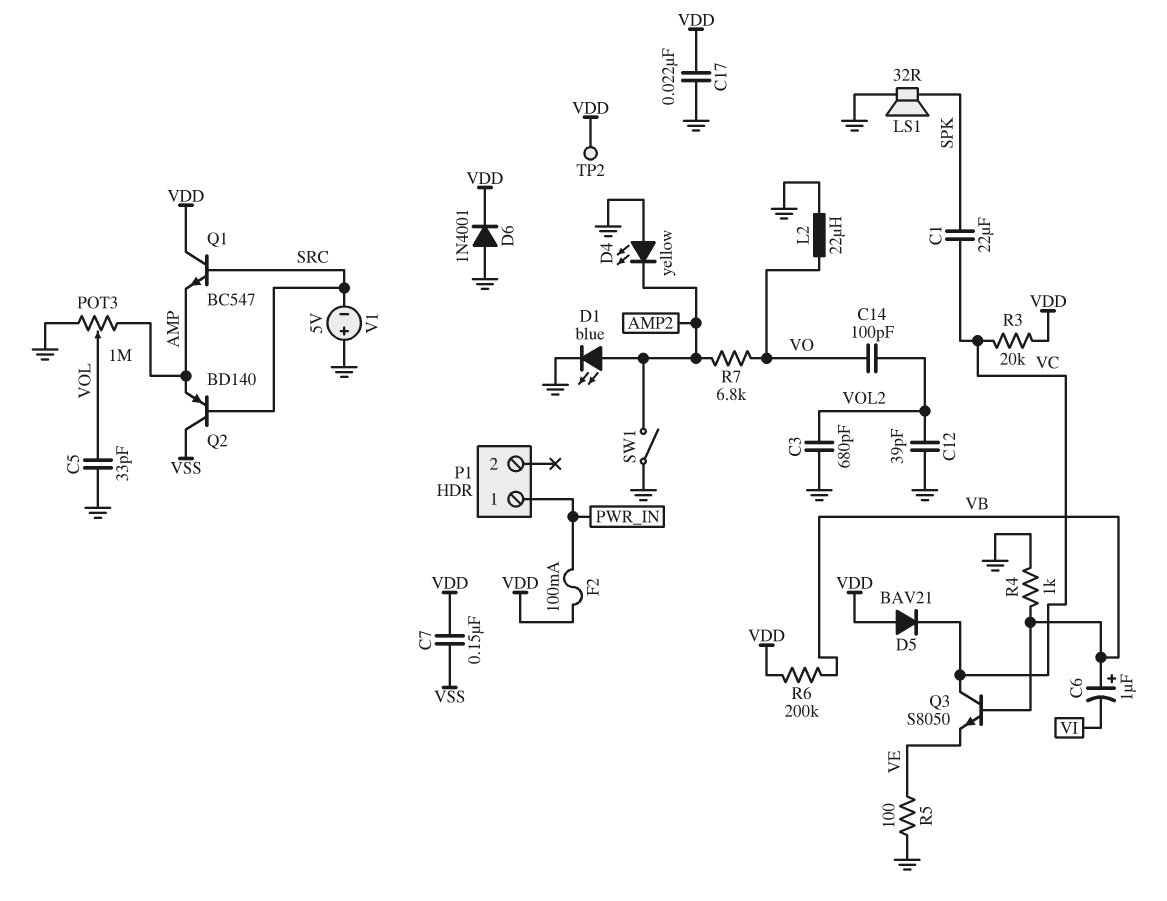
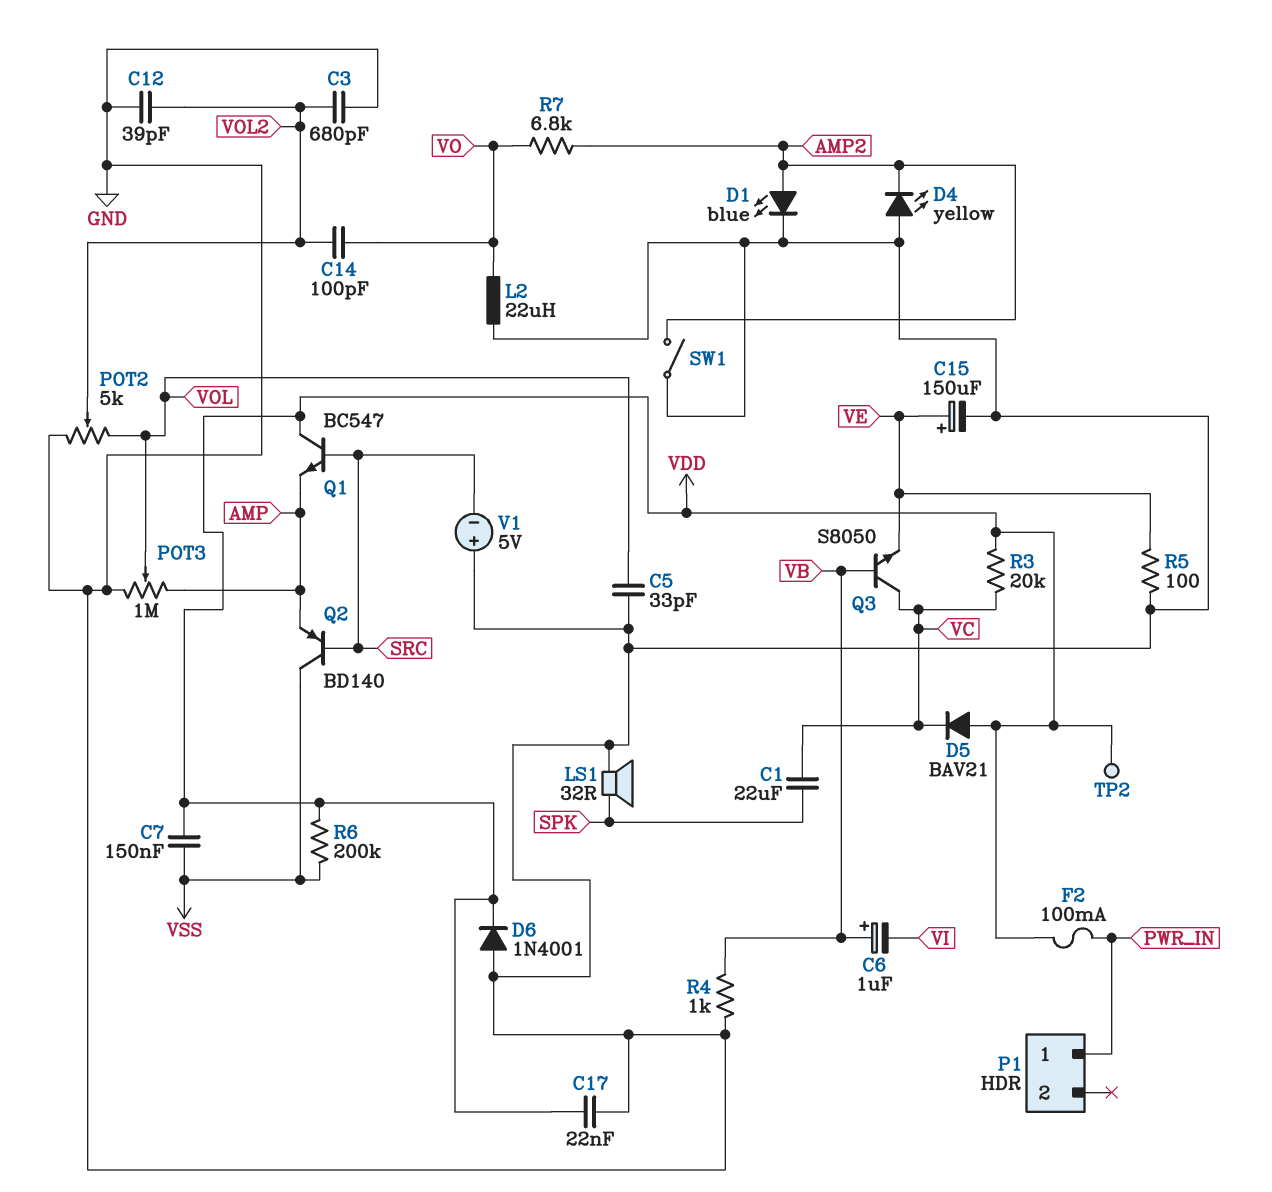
C15: none -> 150uF (plus VE, minus GND)
POT2: none -> 5k (GND, VOL, wiper VOL2)
R6: 200k (VB, VDD) -> 200k (VDD, VSS)

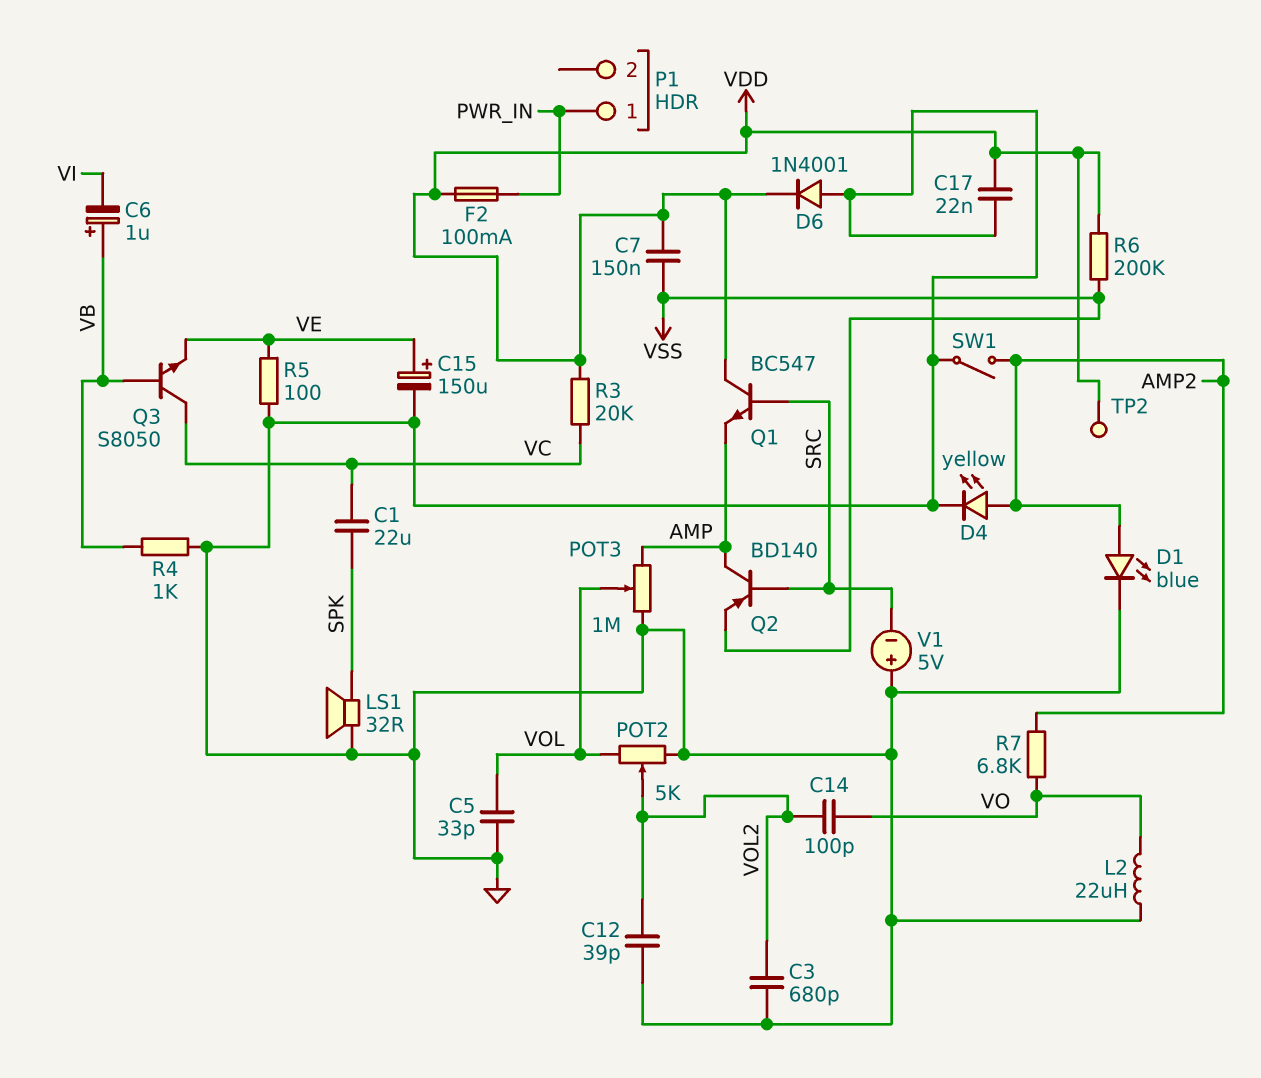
D4: LED yellow (A GND, K AMP2) -> LED yellow (A AMP2, K GND)
D5: diode BAV21 (A VDD, K VC) -> none
Q2: PNP BD140 (B SRC, C VSS, E AMP) -> PNP BD140 (B SRC, C AMP, E VSS)

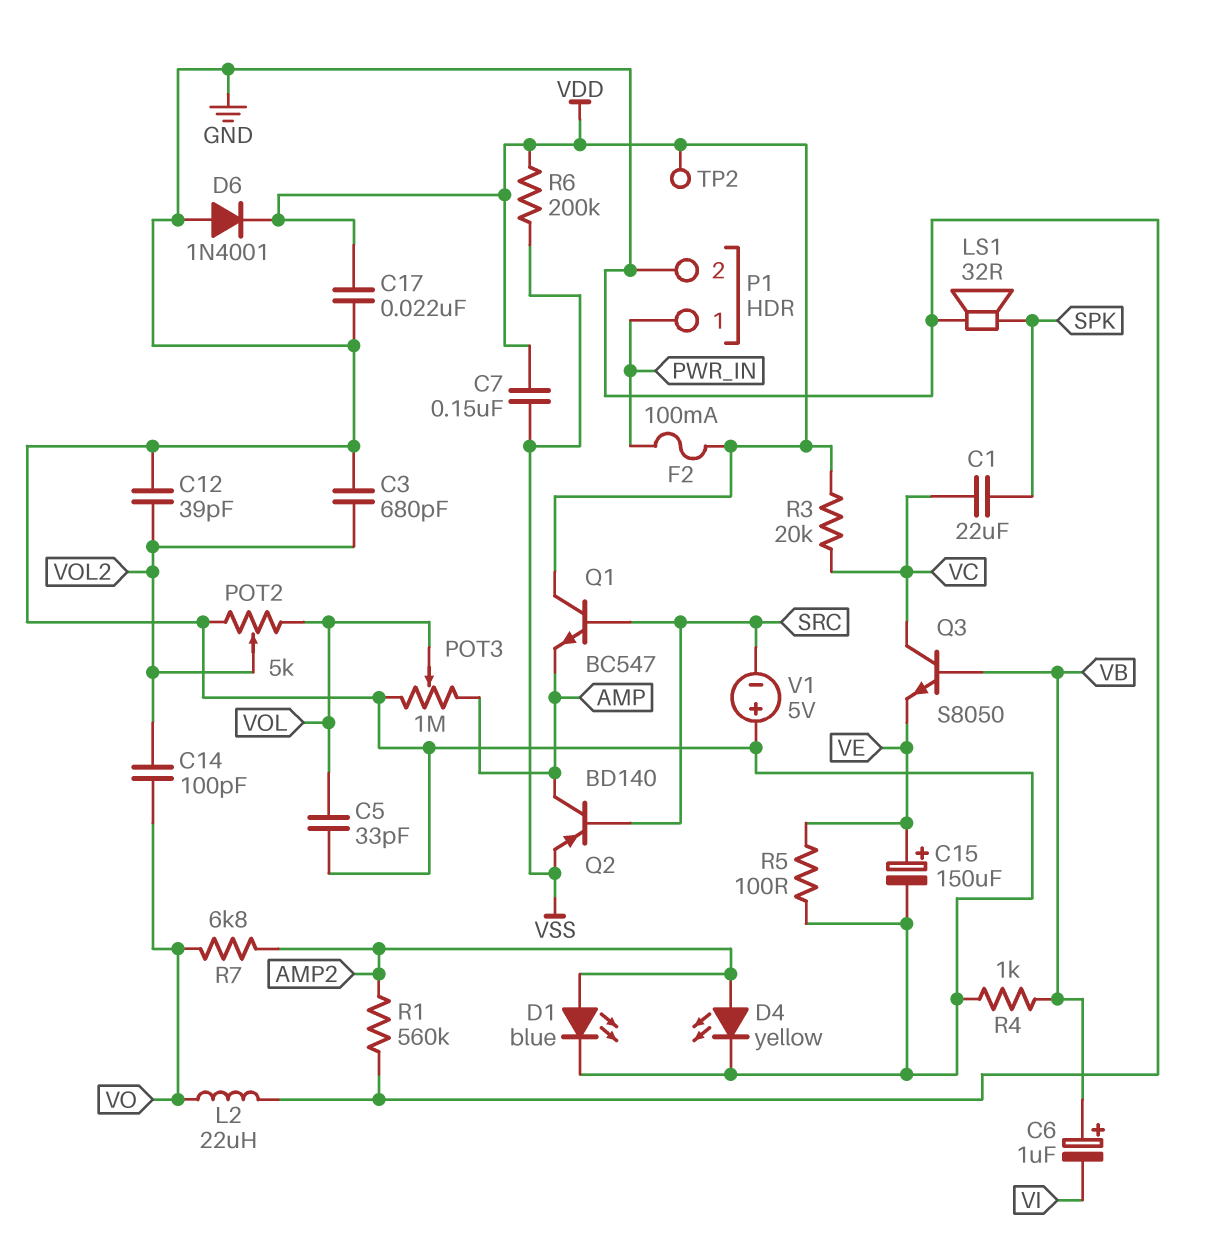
P1 pin 2: none -> GND
R1: none -> 560k (AMP2, GND)
SW1: switch (AMP2, GND) -> none

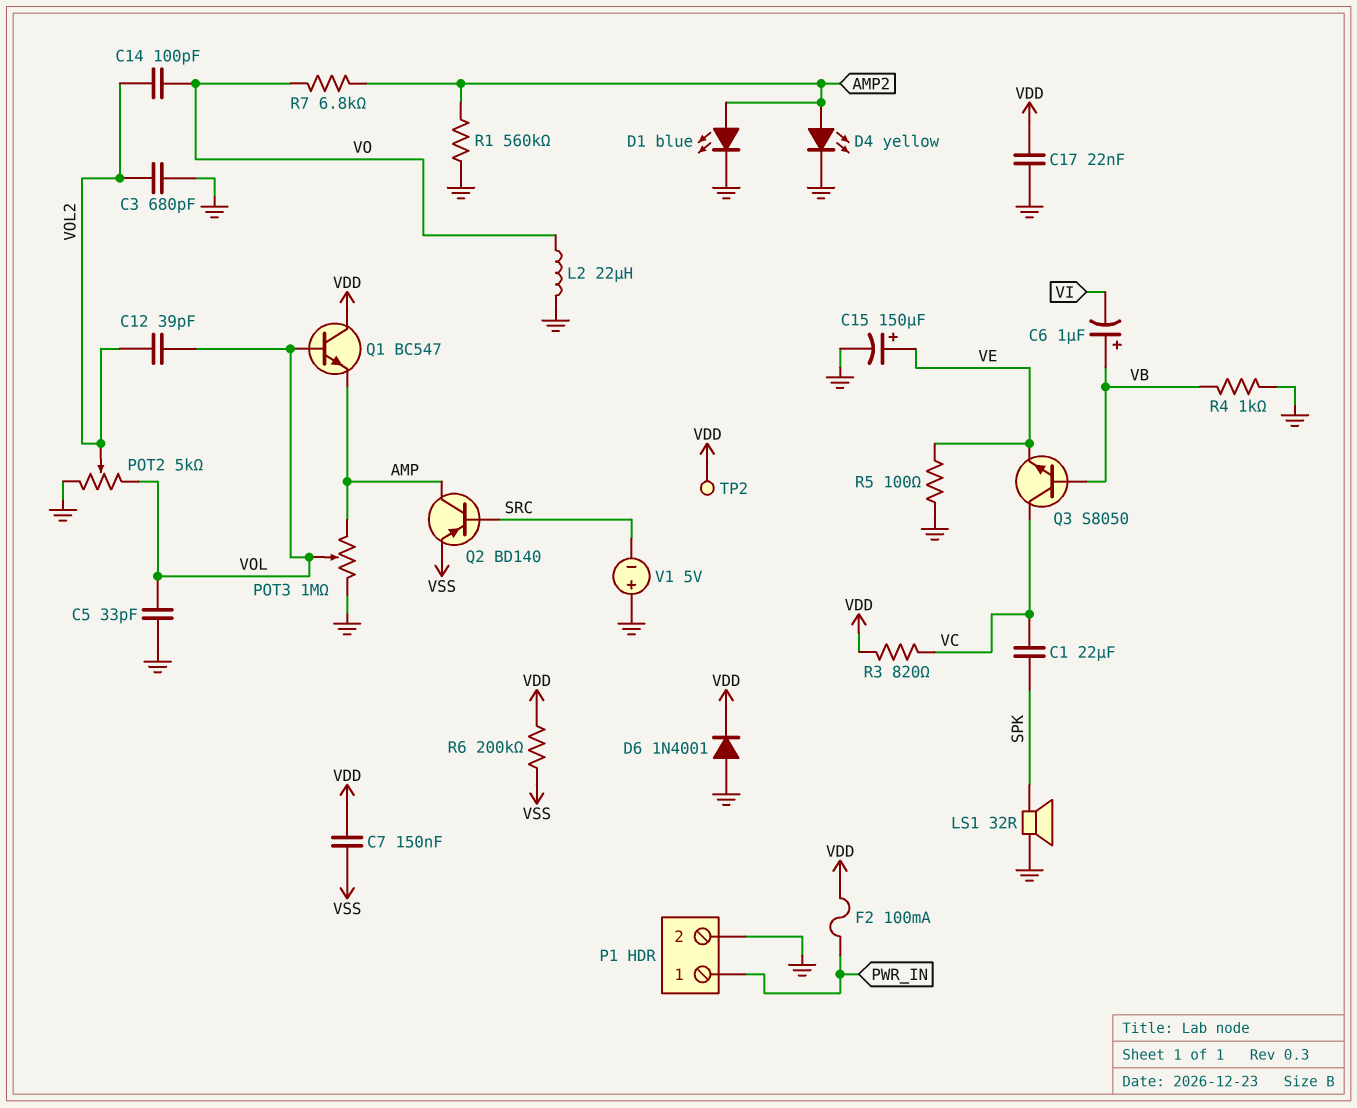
C12: 39pF (GND, VOL2) -> 39pF (VOL, VOL2)
Q1: NPN BC547 (B SRC, C VDD, E AMP) -> NPN BC547 (B VOL, C VDD, E AMP)
R3: 20k (VC, VDD) -> 820 (VC, VDD)

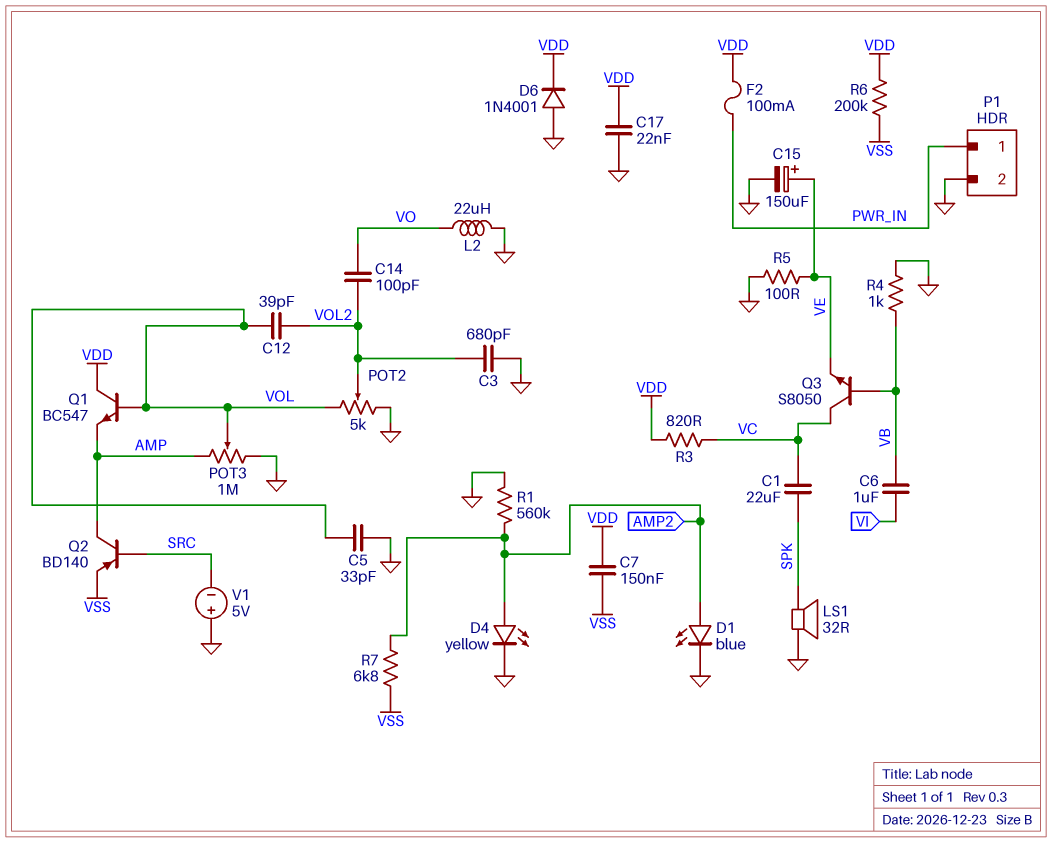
C6: 1uF (plus VB, minus VI) -> 1uF (VB, VI)
R7: 6.8k (AMP2, VO) -> 6.8k (AMP2, VSS)
TP2: test point (VDD) -> none

